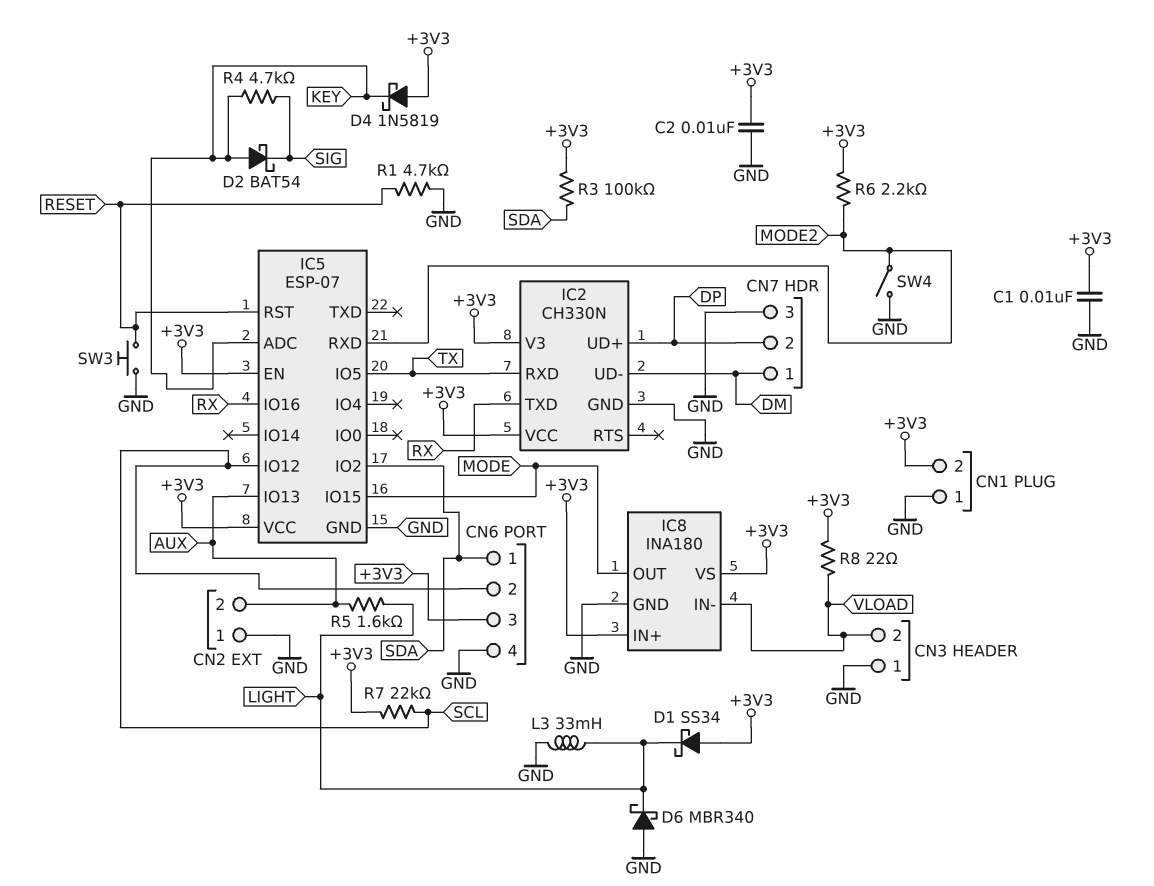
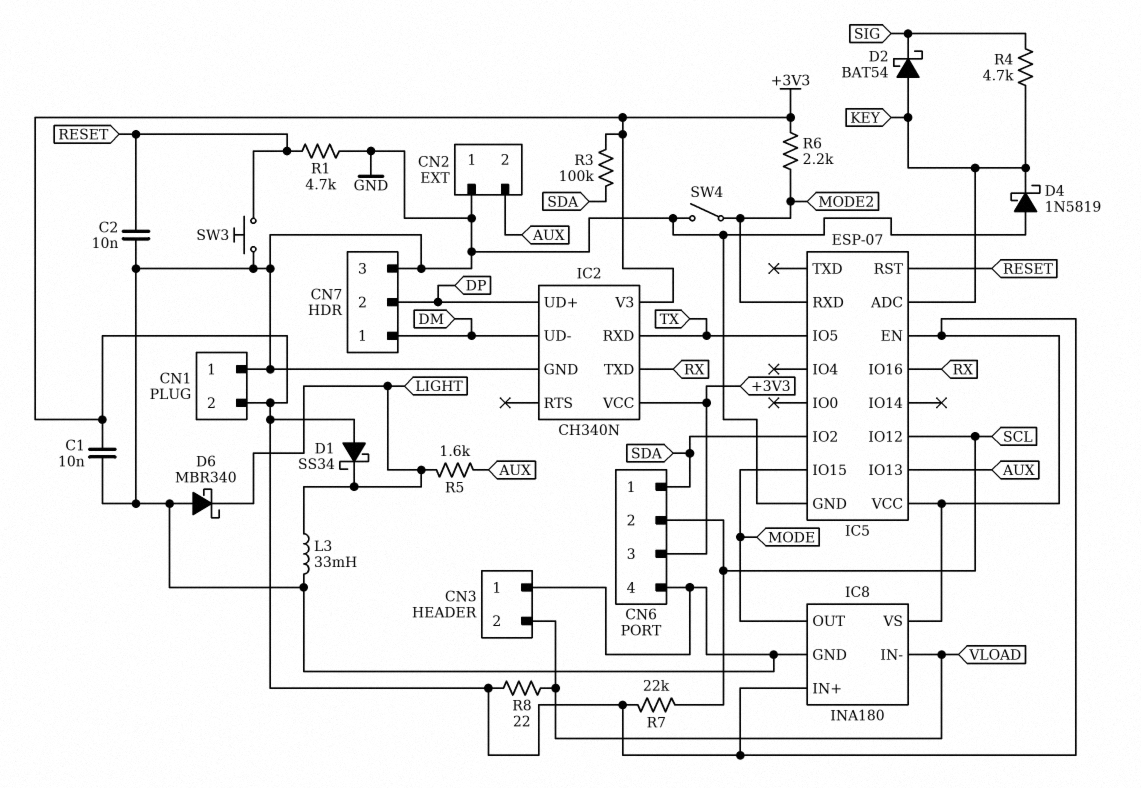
C2: 10nF (+3V3, GND) -> 10nF (GND, RESET)
D4: schottky 1N5819 (A +3V3, K KEY) -> schottky 1N5819 (A GND, K KEY)
IC2: CH330N -> CH340N

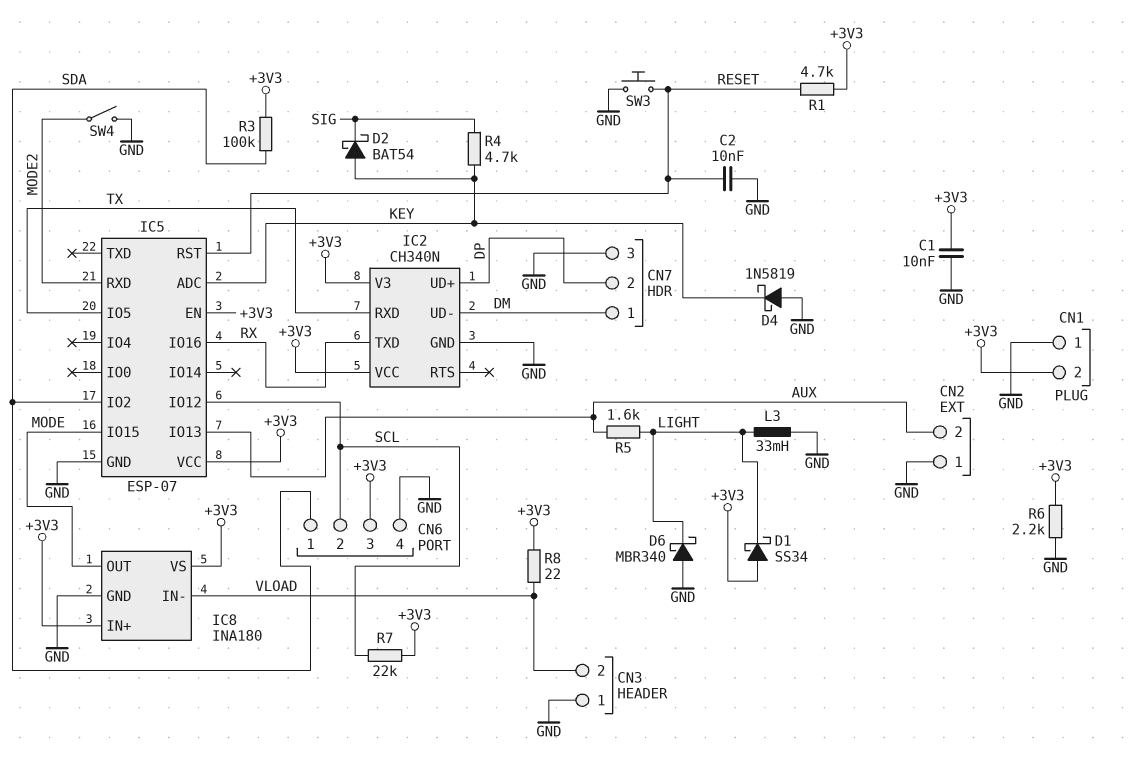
R1: 4.7k (GND, RESET) -> 4.7k (+3V3, RESET)
R6: 2.2k (+3V3, MODE2) -> 2.2k (+3V3, GND)

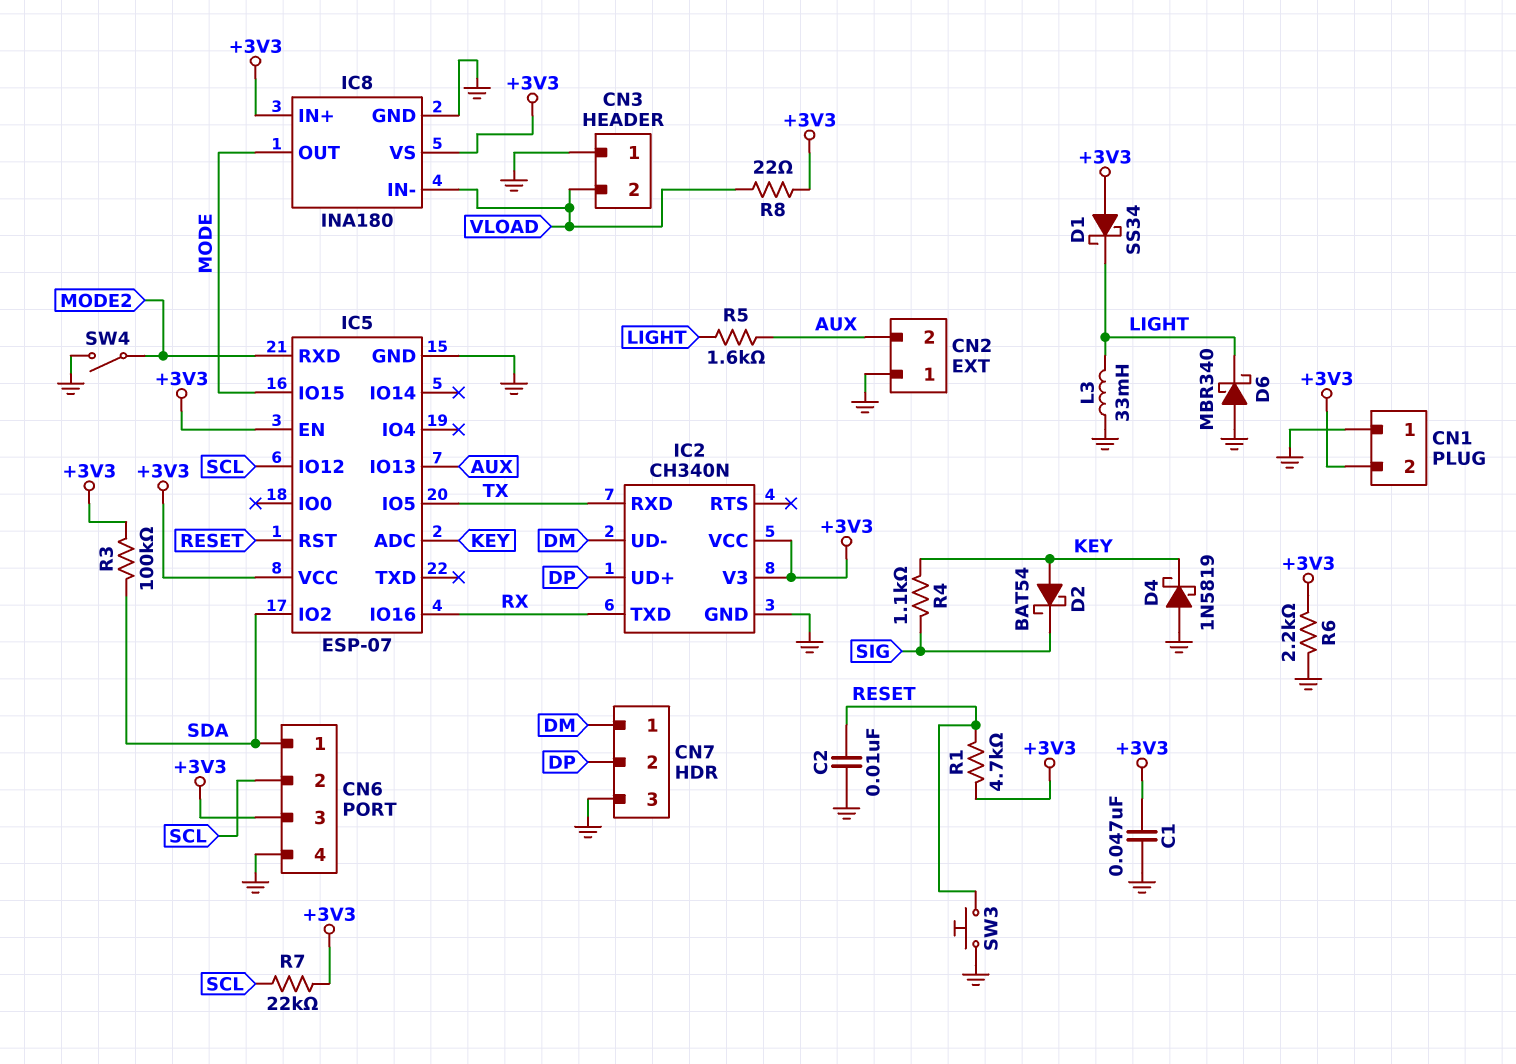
C1: 10nF (+3V3, GND) -> 47nF (+3V3, GND)
R4: 4.7k (KEY, SIG) -> 1.1k (KEY, SIG)

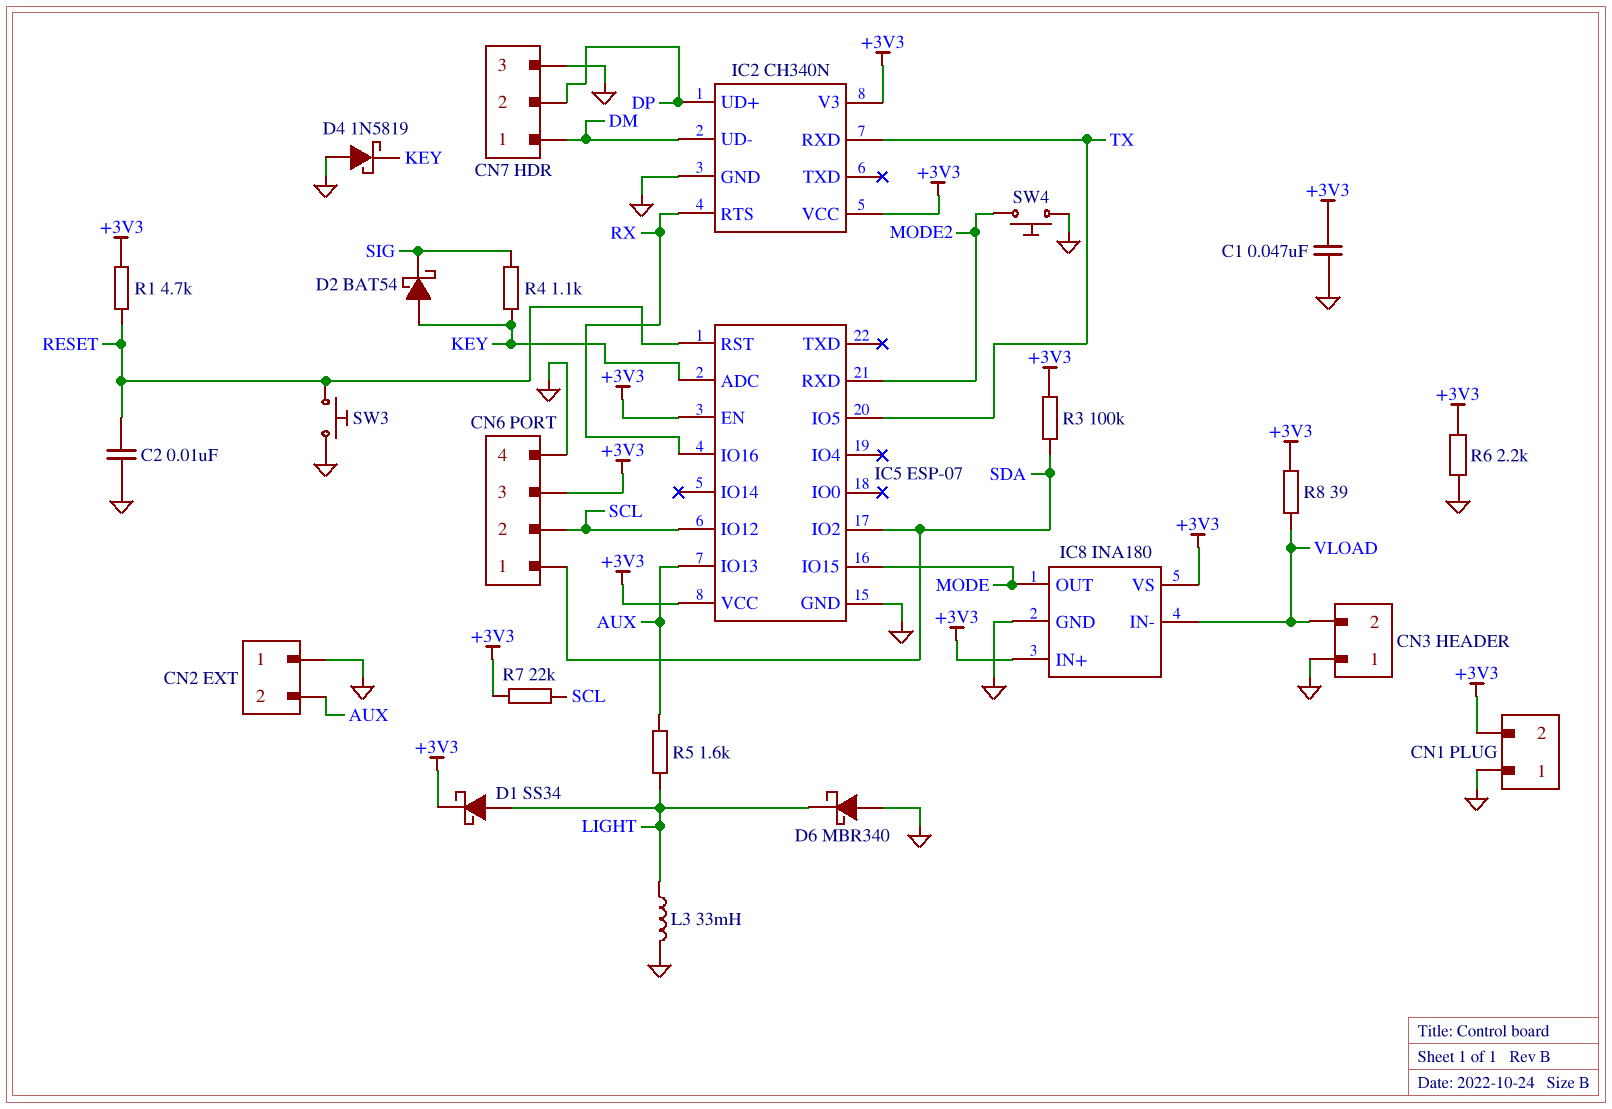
D1: schottky SS34 (A +3V3, K LIGHT) -> schottky SS34 (A LIGHT, K +3V3)
IC2 pin RTS: none -> RX
IC2 pin TXD: RX -> none
R8: 22 (+3V3, VLOAD) -> 39 (+3V3, VLOAD)
SW4: switch (GND, MODE2) -> button (GND, MODE2)

